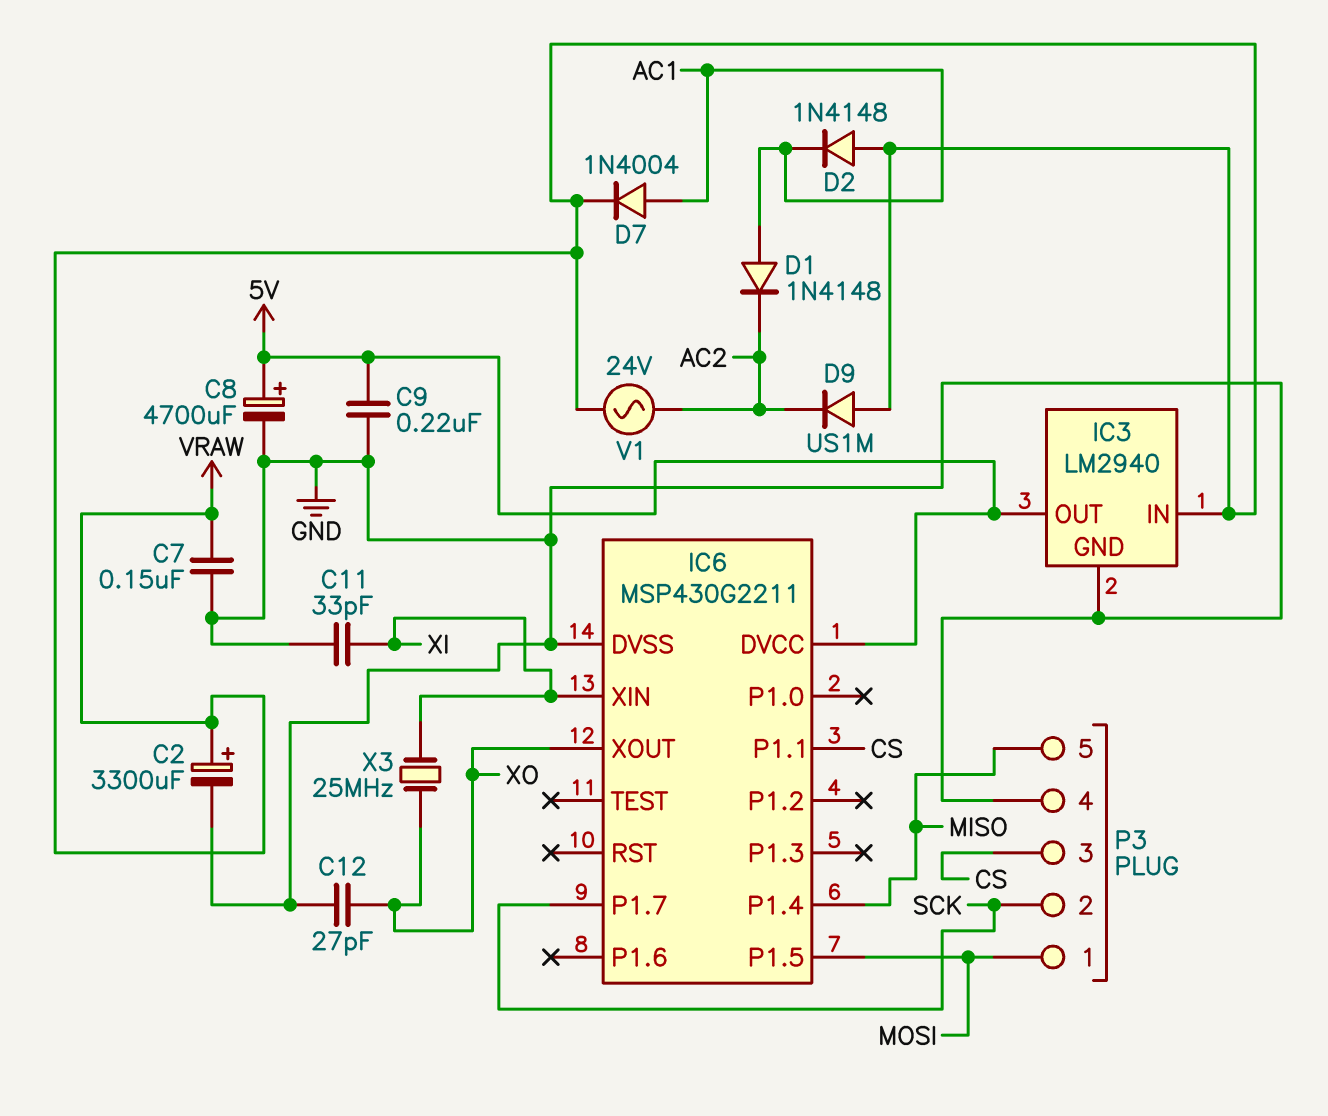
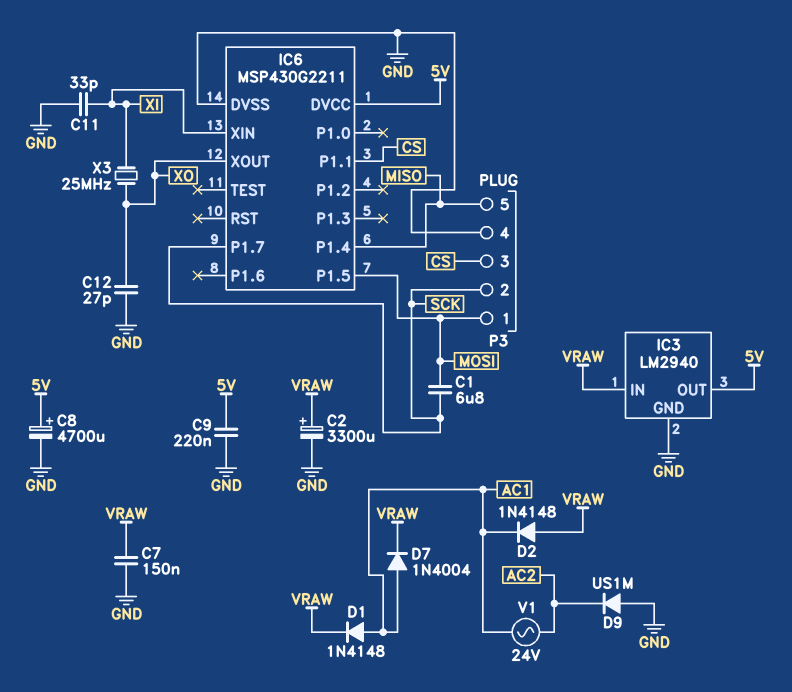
C1: none -> 6.8uF (MOSI, SCK)
D1: diode 1N4148 (A AC1, K AC2) -> diode 1N4148 (A AC1, K VRAW)
D9: diode US1M (A VRAW, K AC2) -> diode US1M (A GND, K AC2)
V1: AC 24V (AC2, VRAW) -> AC 24V (AC1, AC2)

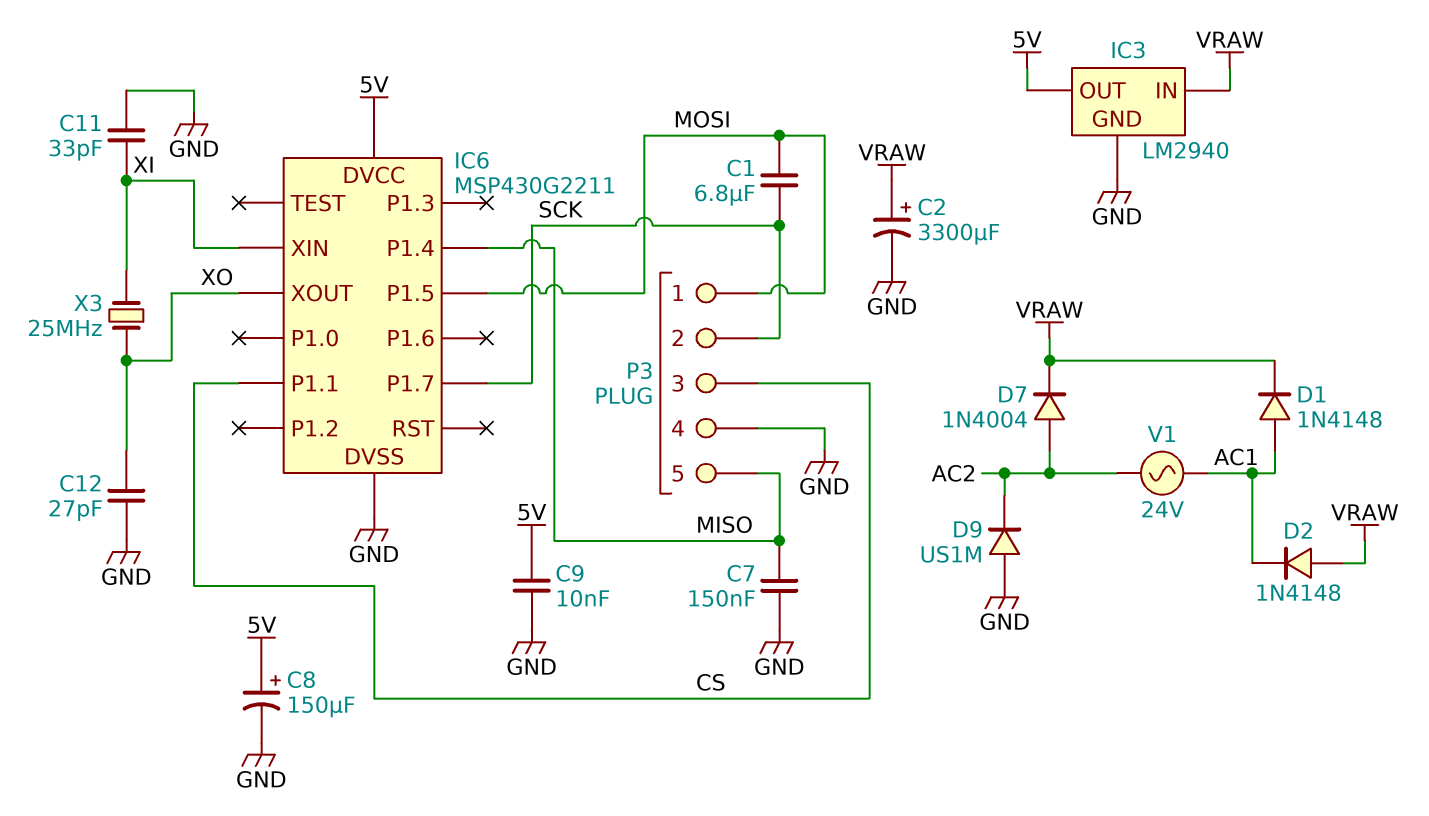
C7: 150nF (GND, VRAW) -> 150nF (GND, MISO)
C8: 4700uF (plus 5V, minus GND) -> 150uF (plus 5V, minus GND)
C9: 220nF (5V, GND) -> 10nF (5V, GND)
D7: diode 1N4004 (A AC1, K VRAW) -> diode 1N4004 (A AC2, K VRAW)

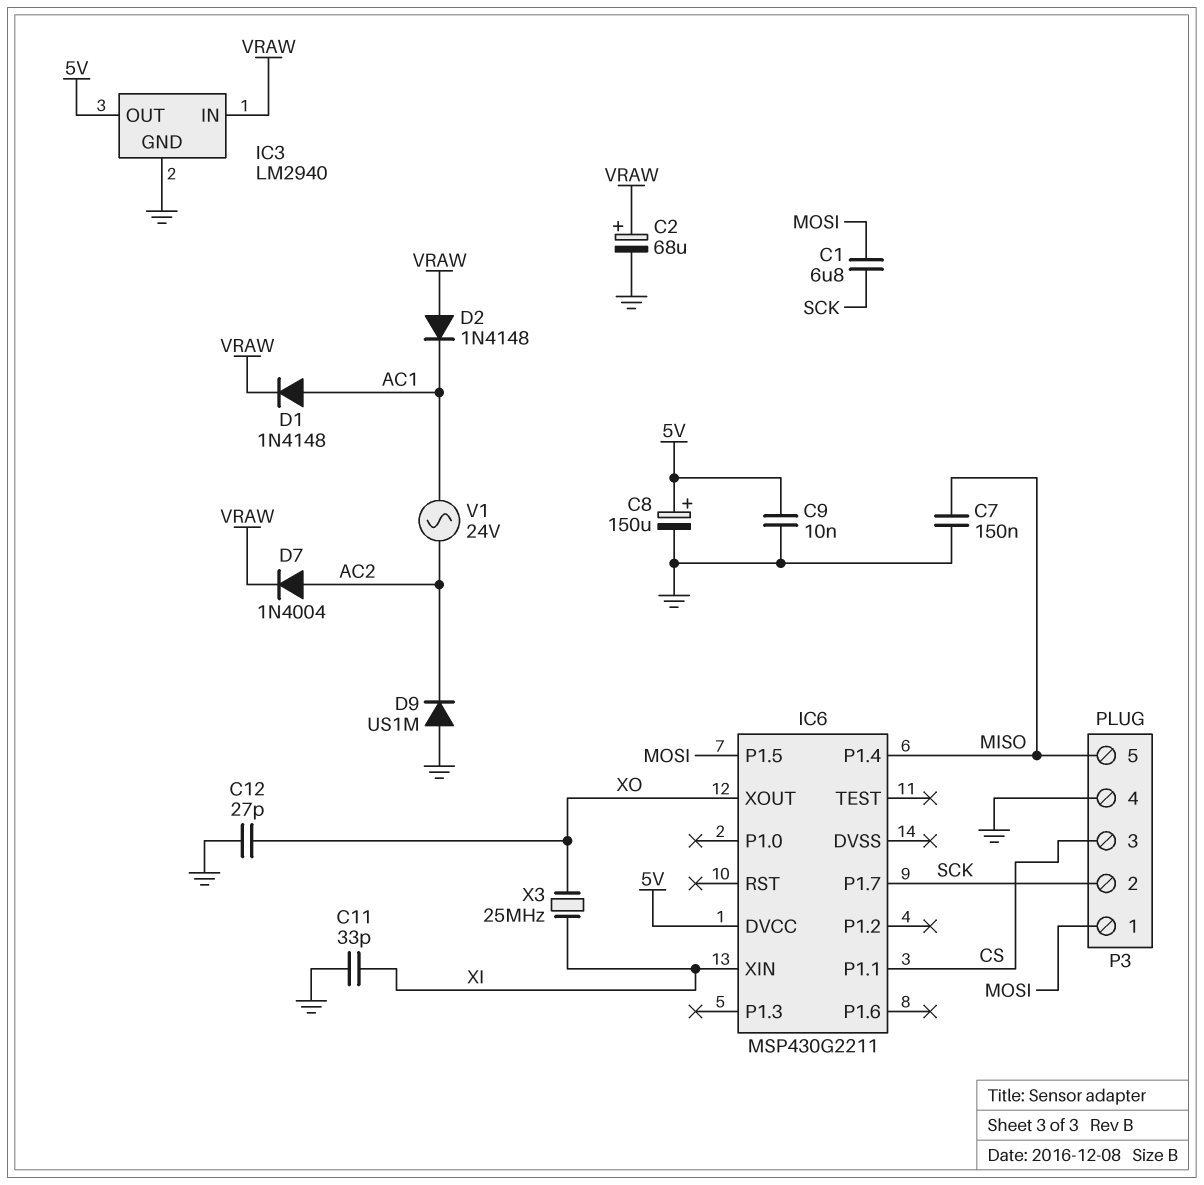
C2: 3300uF (plus VRAW, minus GND) -> 68uF (plus VRAW, minus GND)
IC6 pin DVSS: GND -> none

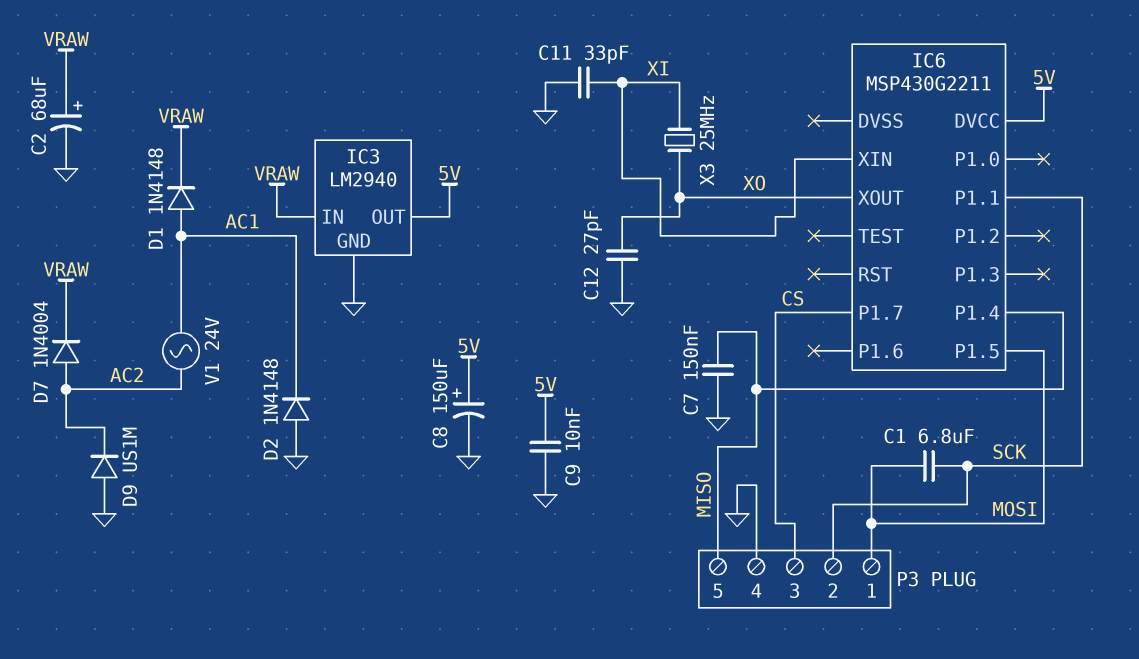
D2: diode 1N4148 (A VRAW, K AC1) -> diode 1N4148 (A GND, K AC1)
IC6 pin P1.1: CS -> SCK
IC6 pin P1.7: SCK -> CS

